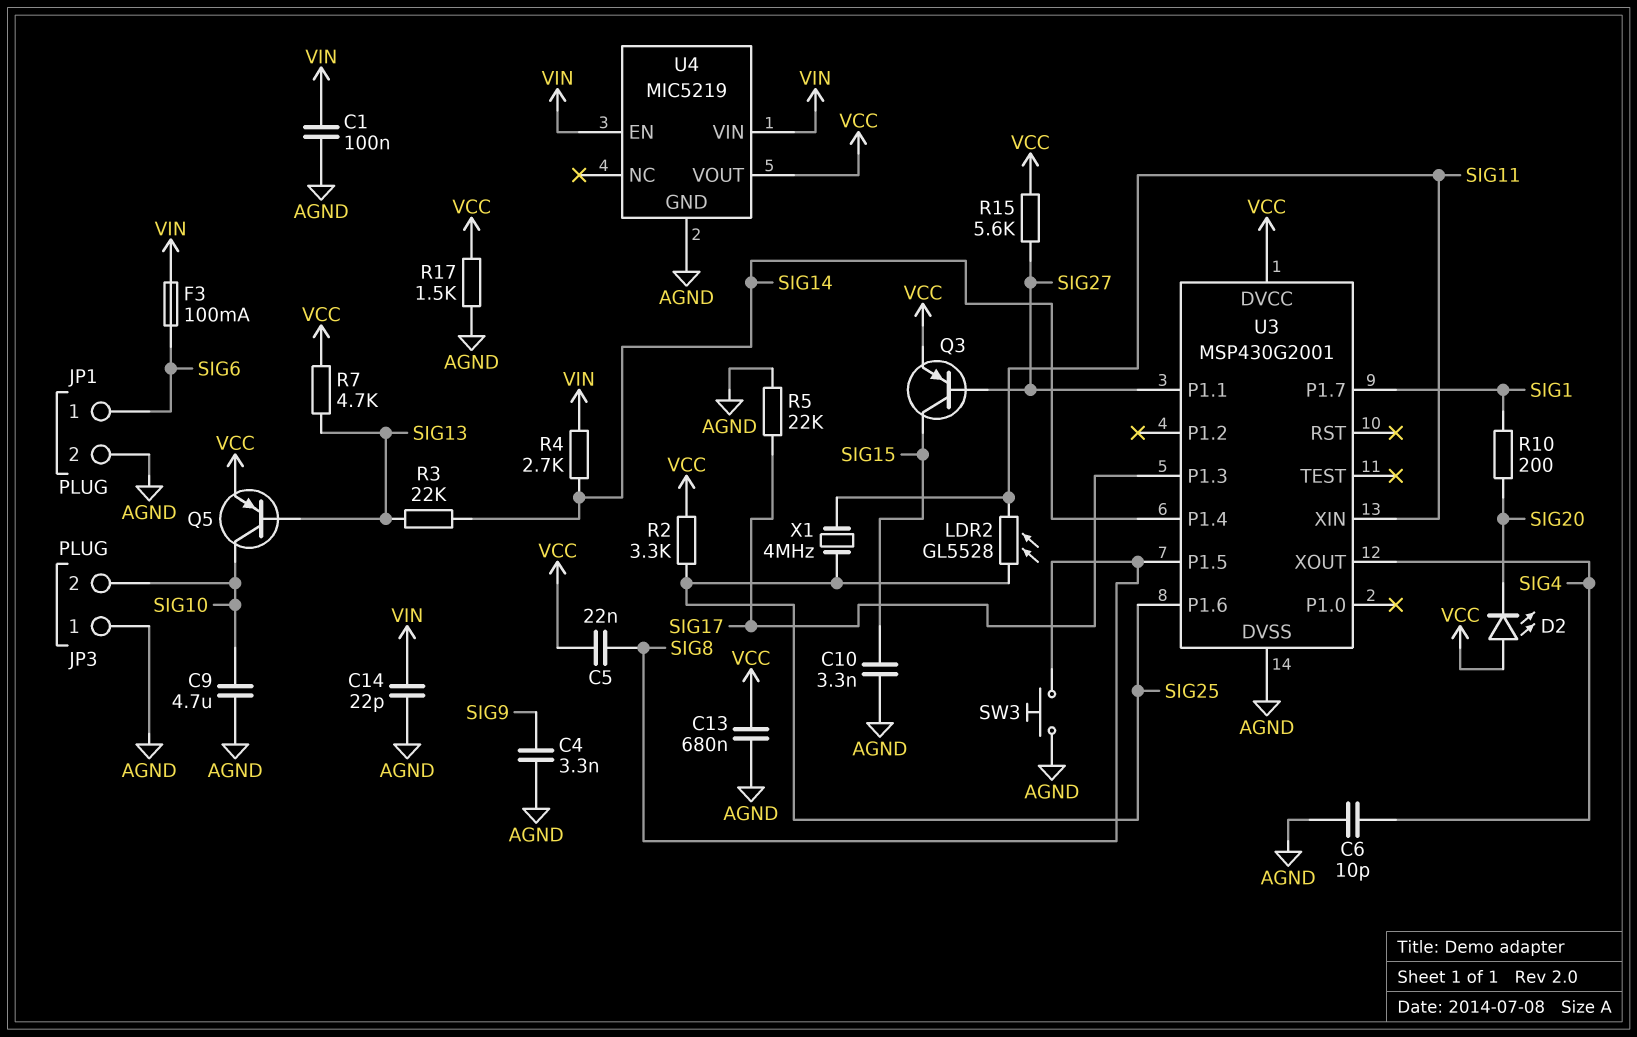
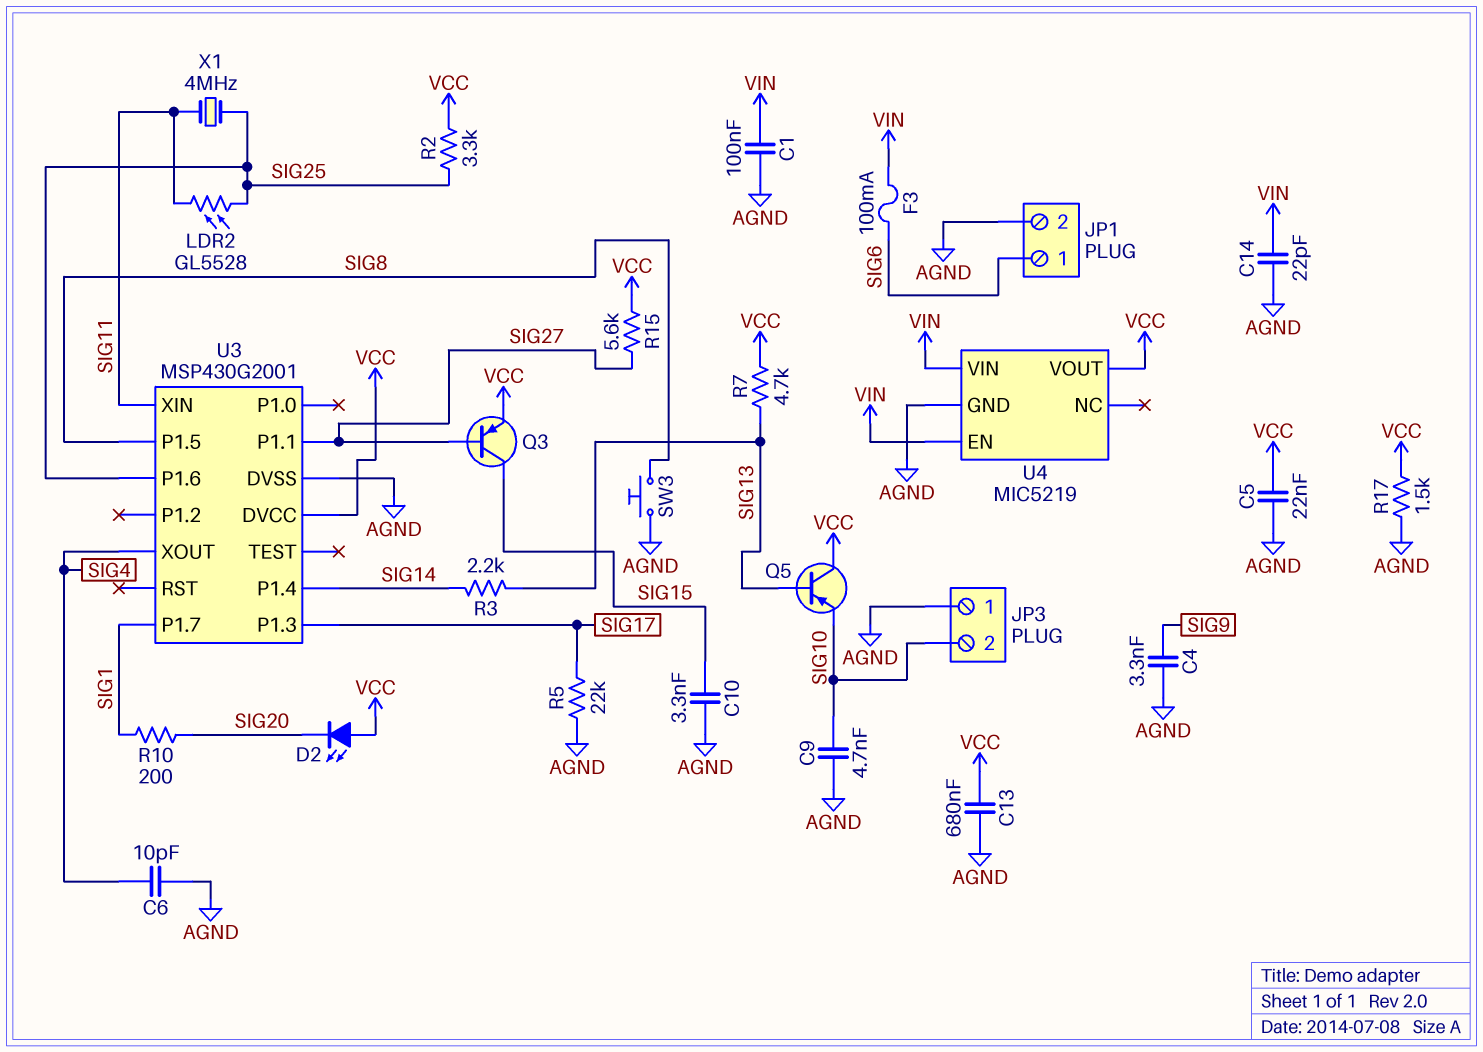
C5: 22nF (SIG8, VCC) -> 22nF (AGND, VCC)
C9: 4.7uF (AGND, SIG10) -> 4.7nF (AGND, SIG10)
Q5: PNP (B SIG13, C SIG10, E VCC) -> PNP (B SIG13, C VCC, E SIG10)
R3: 22k (SIG13, SIG14) -> 2.2k (SIG13, SIG14)
R4: 2.7k (SIG14, VIN) -> none

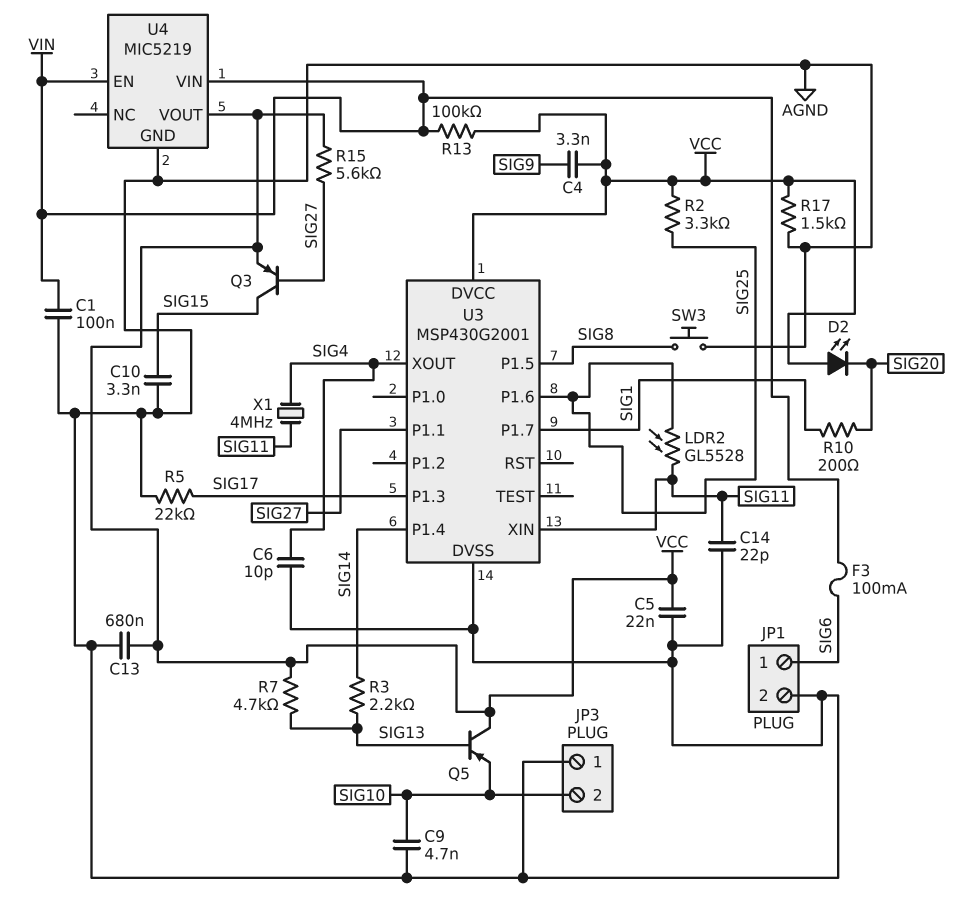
C4: 3.3nF (AGND, SIG9) -> 3.3nF (SIG9, VCC)
C14: 22pF (AGND, VIN) -> 22pF (AGND, SIG11)
R13: none -> 100k (VCC, VIN)
X1: 4MHz (SIG11, SIG25) -> 4MHz (SIG4, SIG11)

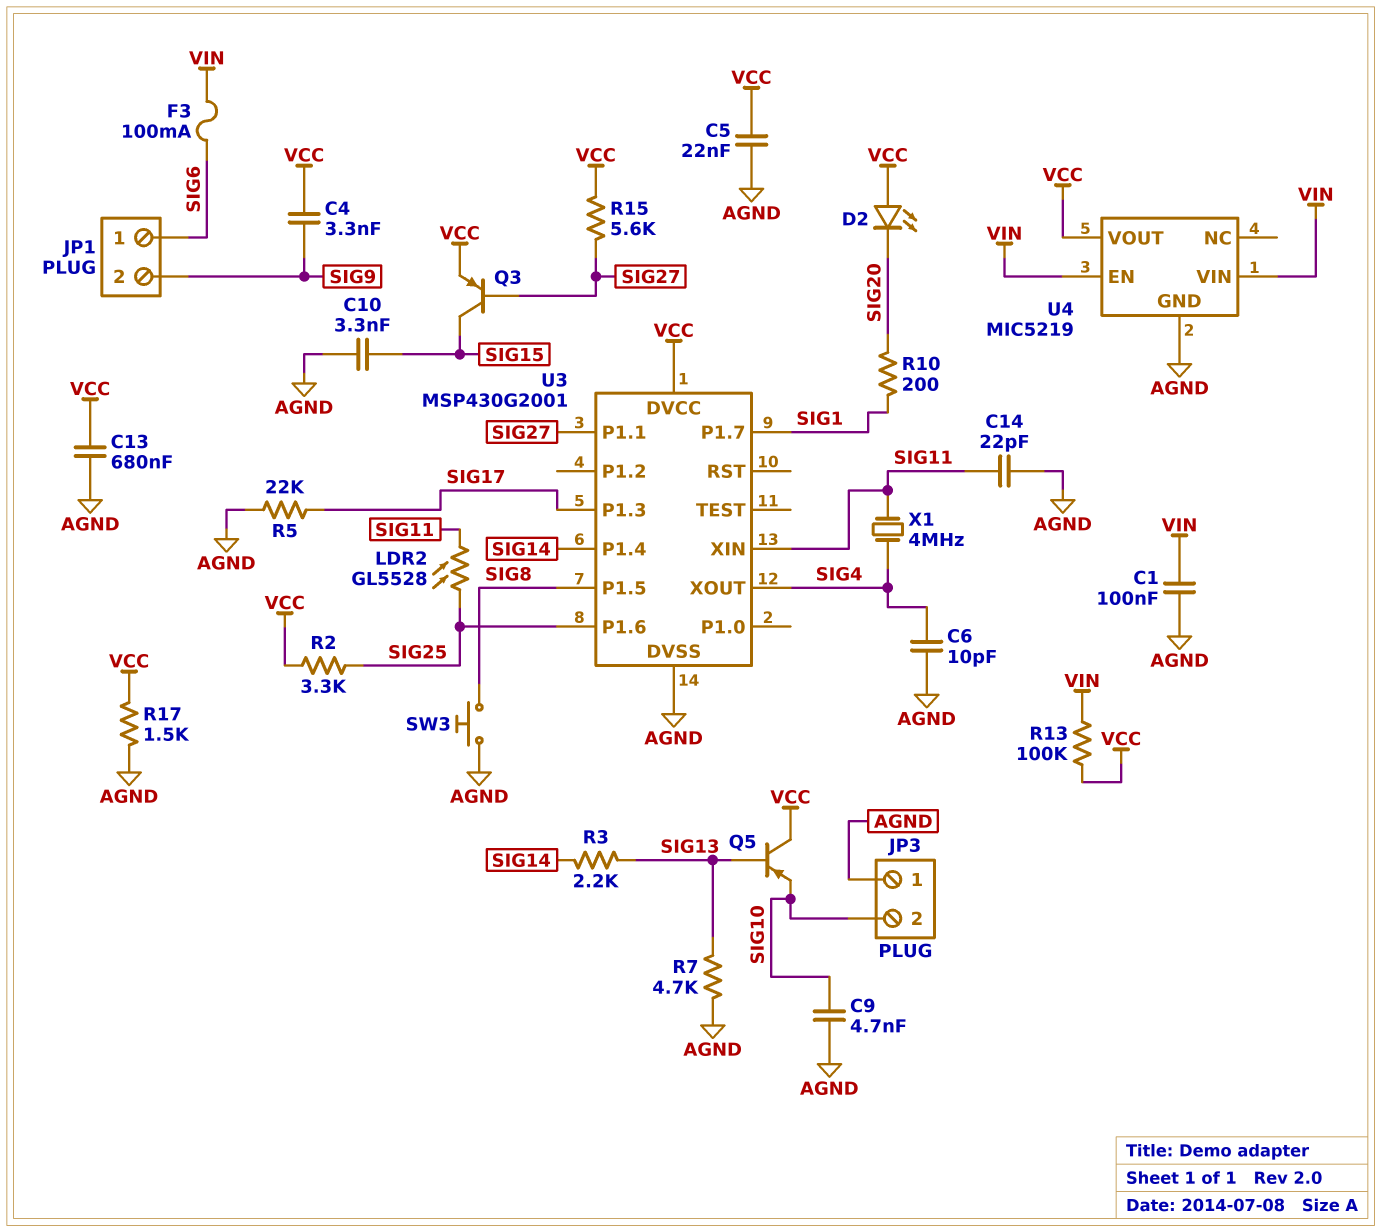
JP1 pin 2: AGND -> SIG9
R7: 4.7k (SIG13, VCC) -> 4.7k (AGND, SIG13)

